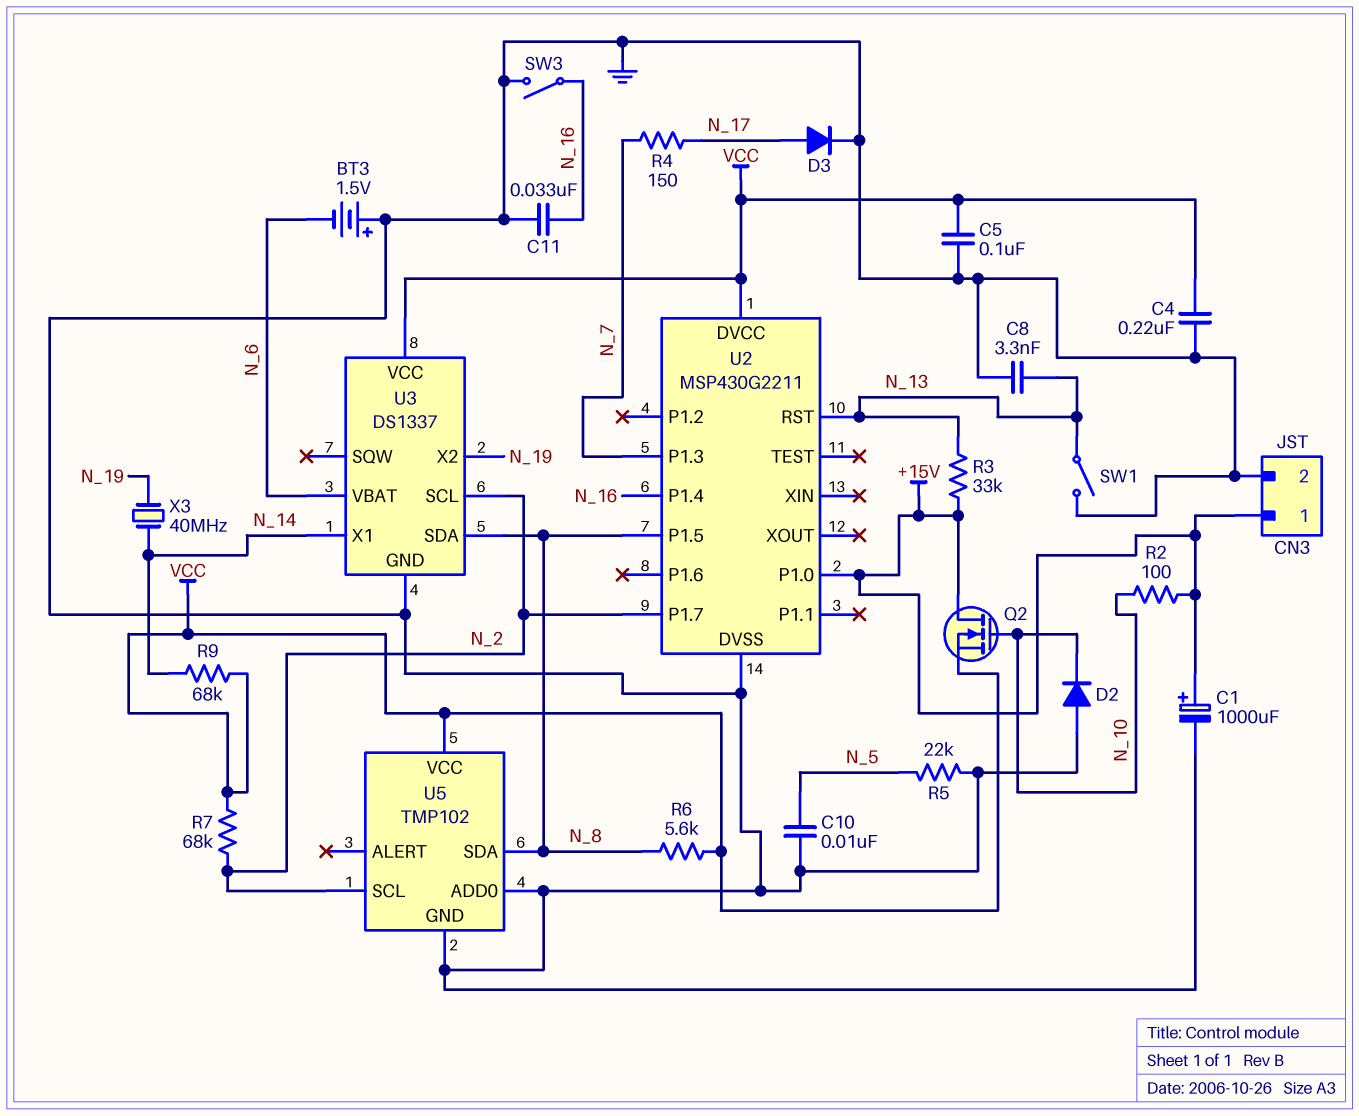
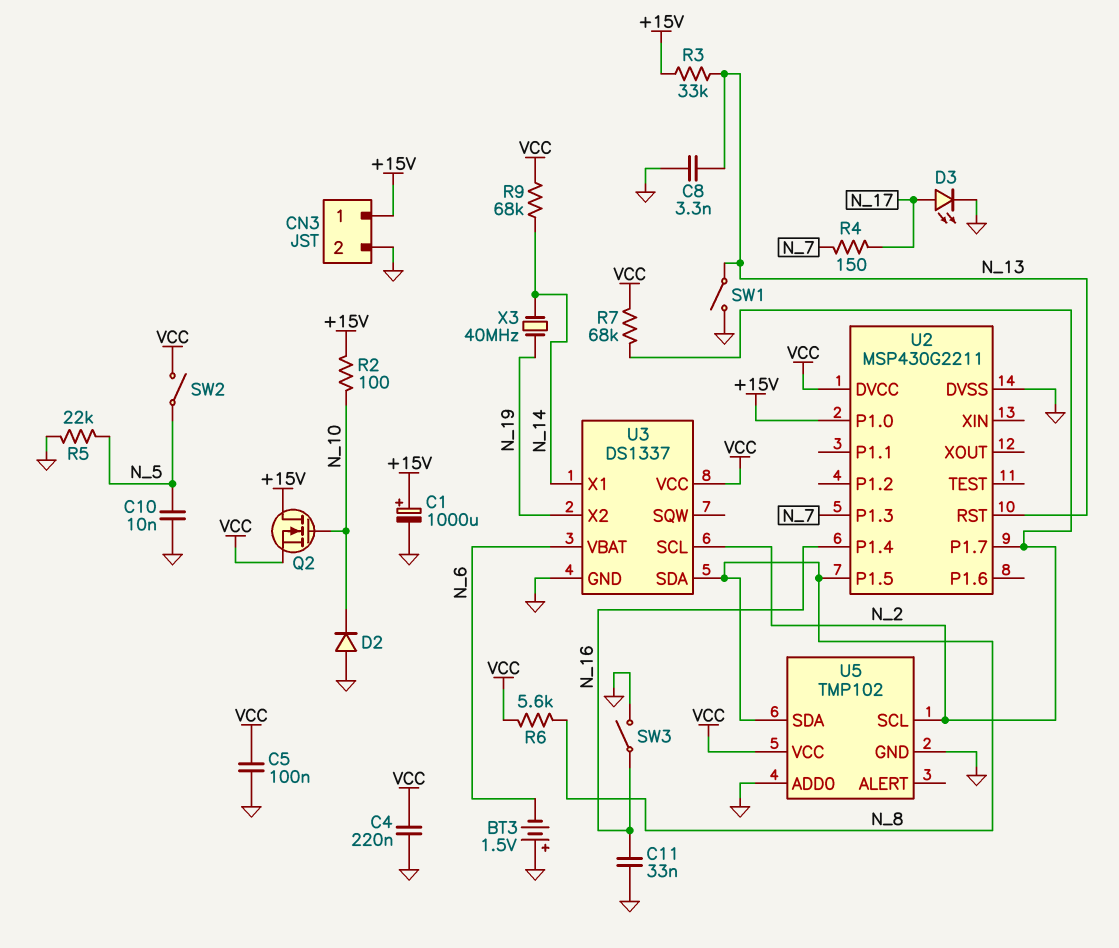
D3: diode (A N_17, K GND) -> LED (A N_17, K GND)
SW2: none -> switch (N_5, VCC)

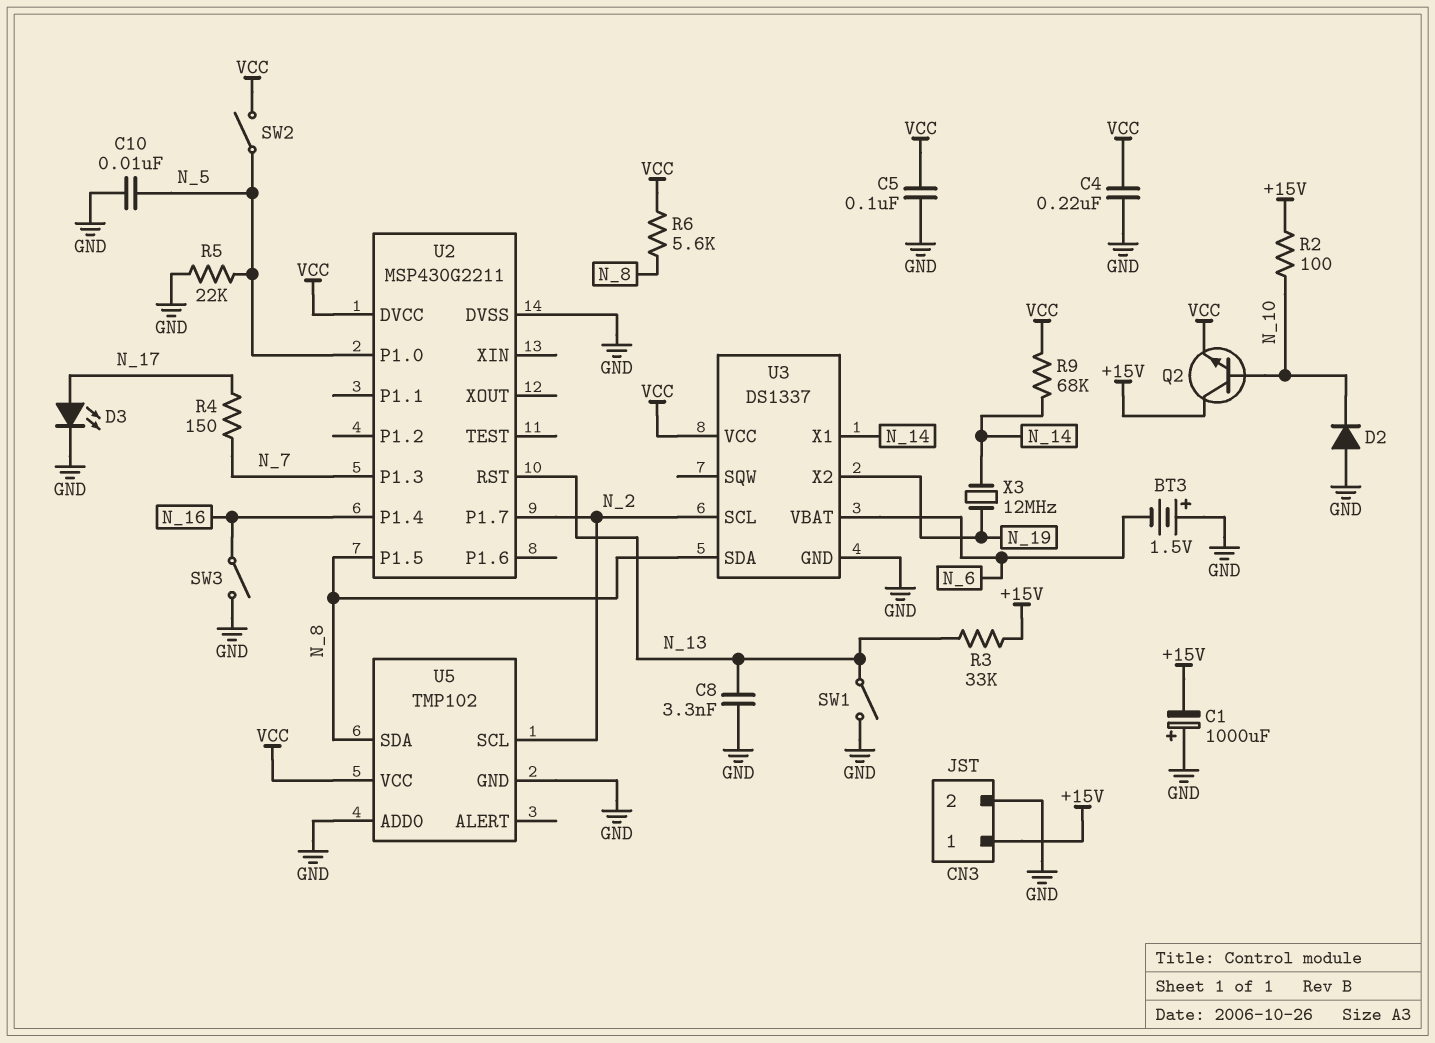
C1: 1000uF (plus +15V, minus GND) -> 1000uF (plus GND, minus +15V)
C11: 33nF (GND, N_16) -> none
Q2: NMOS (G N_10, D +15V, S VCC) -> NPN (B N_10, C +15V, E VCC)
R7: 68k (N_2, VCC) -> none
U2 pin P1.0: +15V -> N_5
X3: 40MHz (N_14, N_19) -> 12MHz (N_14, N_19)

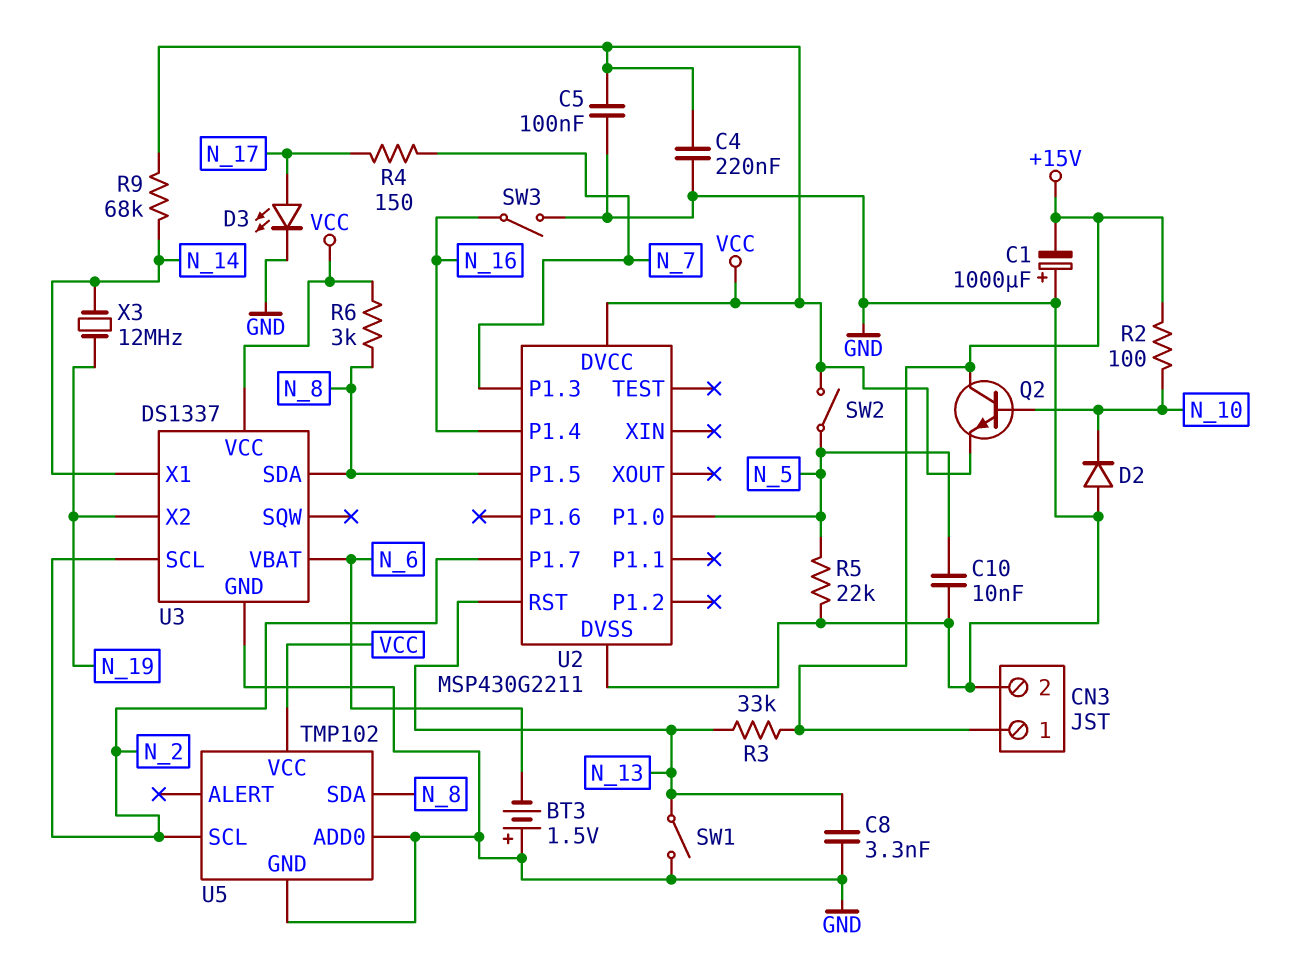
R6: 5.6k (N_8, VCC) -> 3k (N_8, VCC)

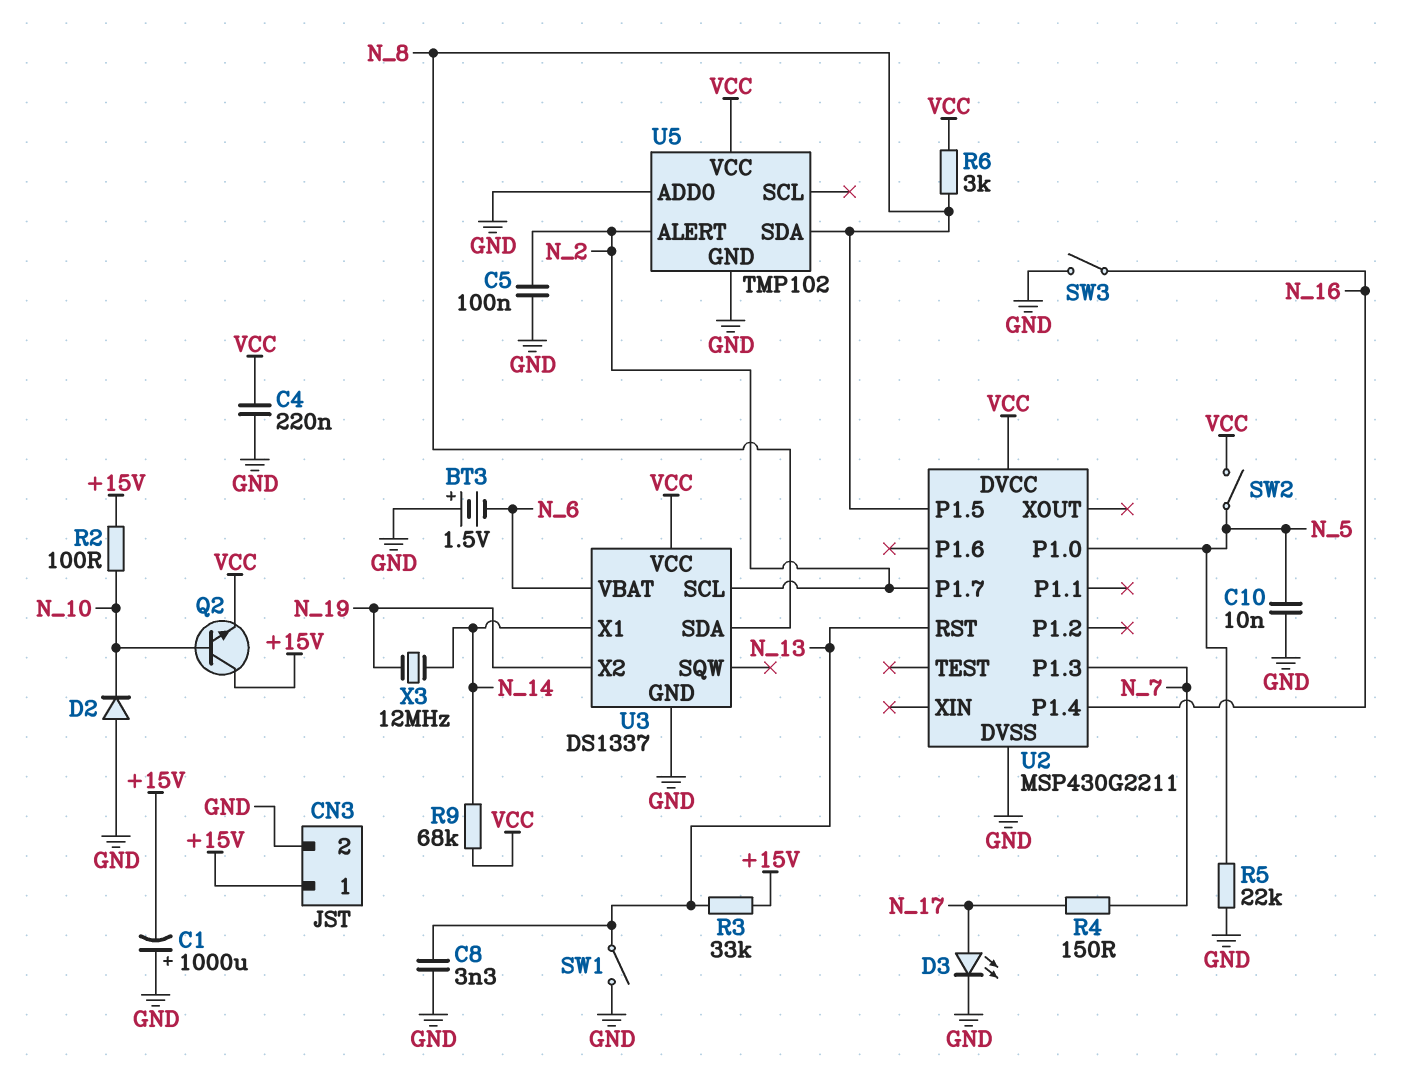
C5: 100nF (GND, VCC) -> 100nF (GND, N_2)
U5 pin ALERT: none -> N_2
U5 pin SCL: N_2 -> none

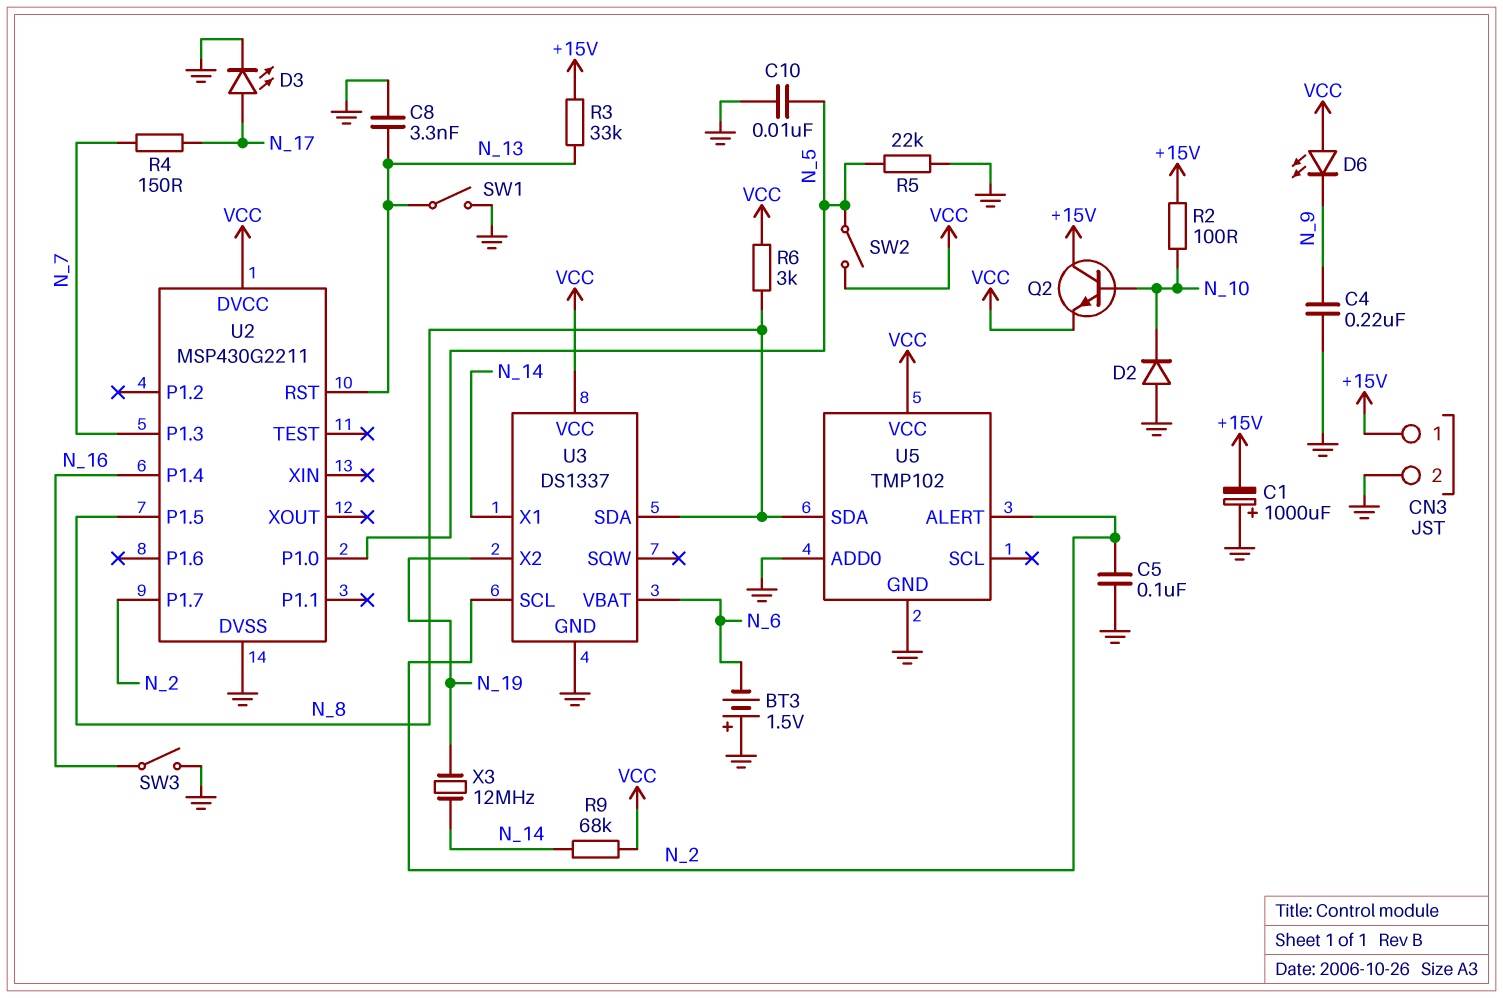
C4: 220nF (GND, VCC) -> 220nF (GND, N_9)
D6: none -> LED (A VCC, K N_9)

